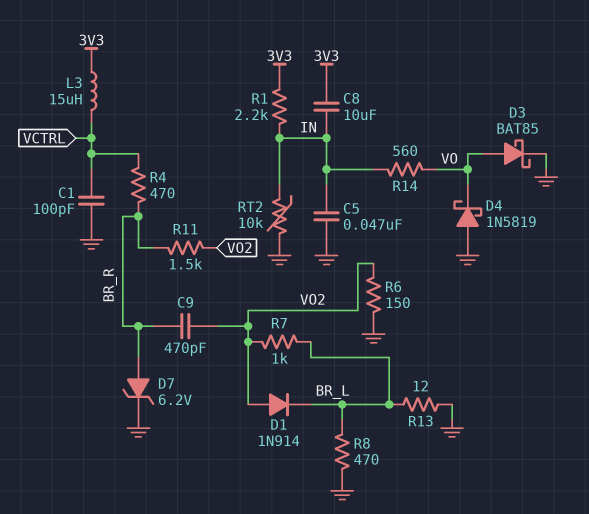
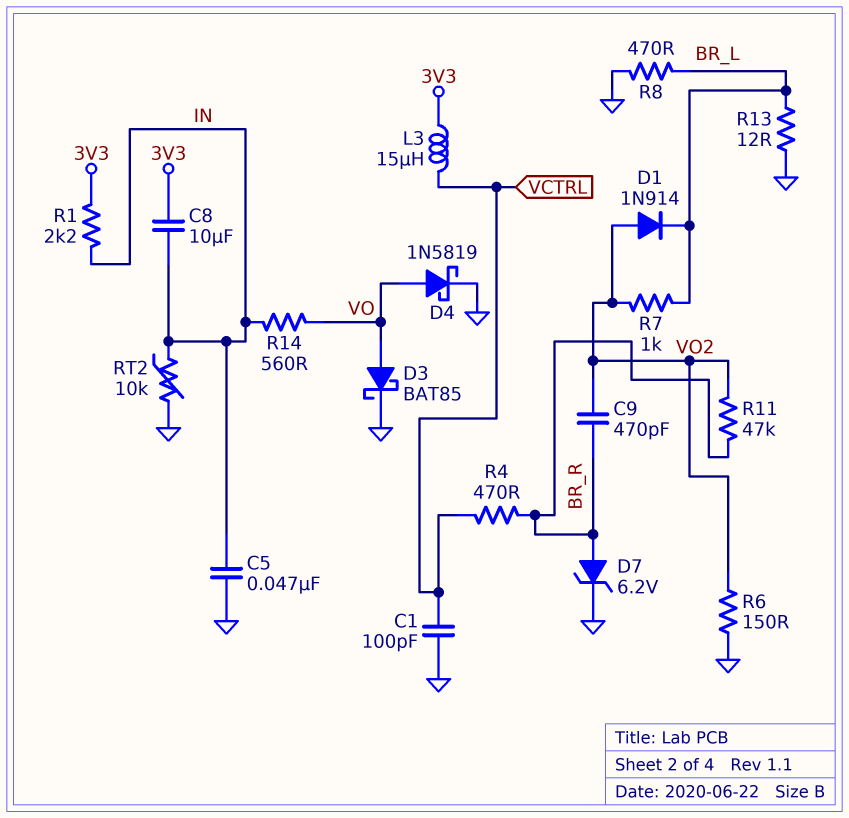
D4: schottky 1N5819 (A GND, K VO) -> schottky 1N5819 (A VO, K GND)
R11: 1.5k (BR_R, VO2) -> 47k (BR_R, VO2)

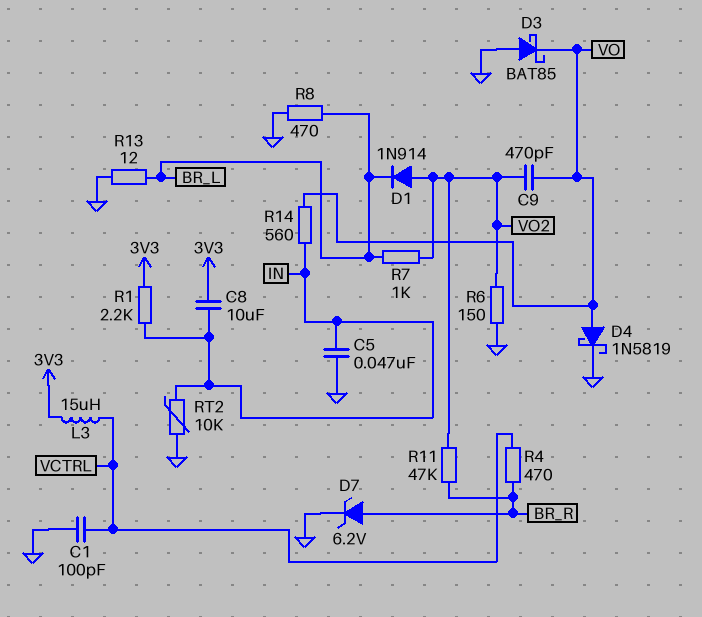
C9: 470pF (BR_R, VO2) -> 470pF (VO, VO2)
D3: schottky BAT85 (A VO, K GND) -> schottky BAT85 (A GND, K VO)

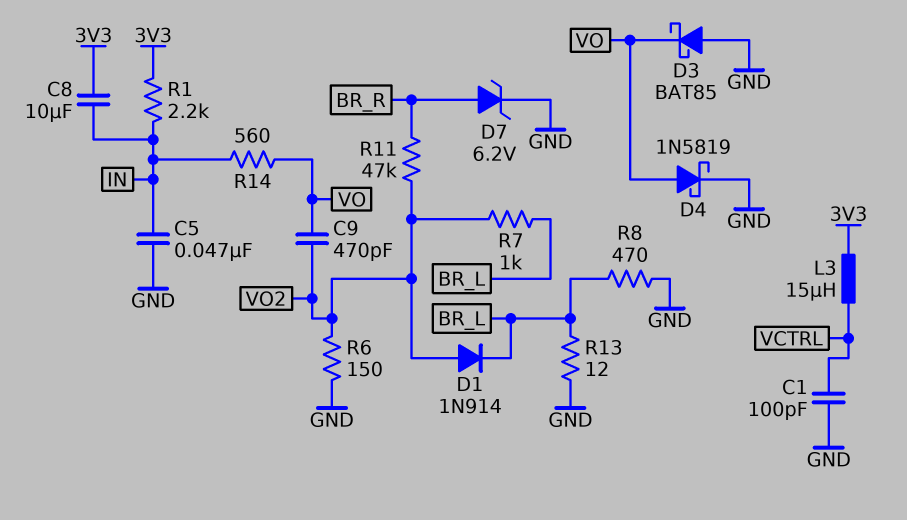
R4: 470 (BR_R, VCTRL) -> none
RT2: 10k (GND, IN) -> none

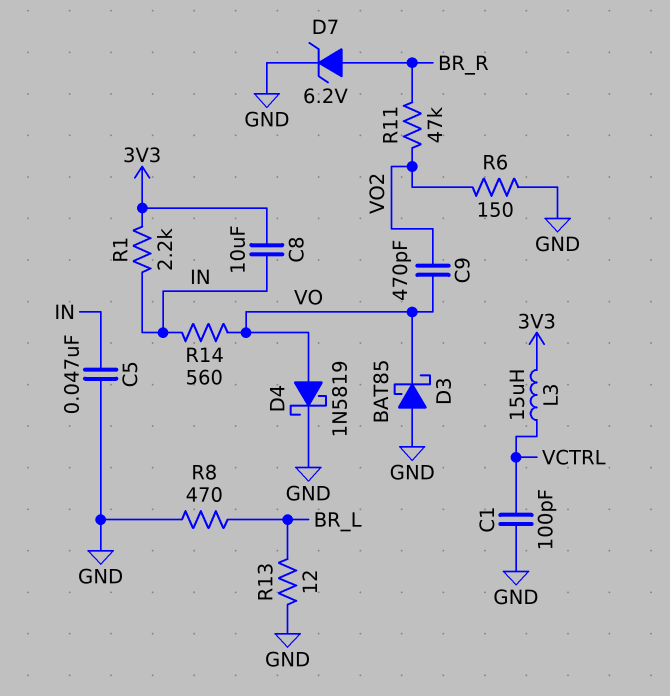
D1: diode 1N914 (A VO2, K BR_L) -> none
R7: 1k (BR_L, VO2) -> none

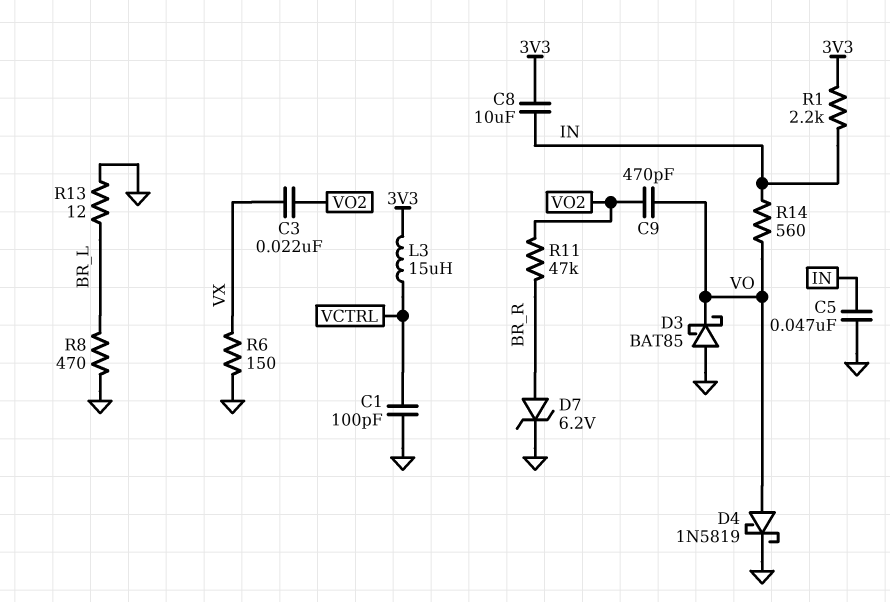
C3: none -> 22nF (VO2, VX)
R6: 150 (GND, VO2) -> 150 (GND, VX)

